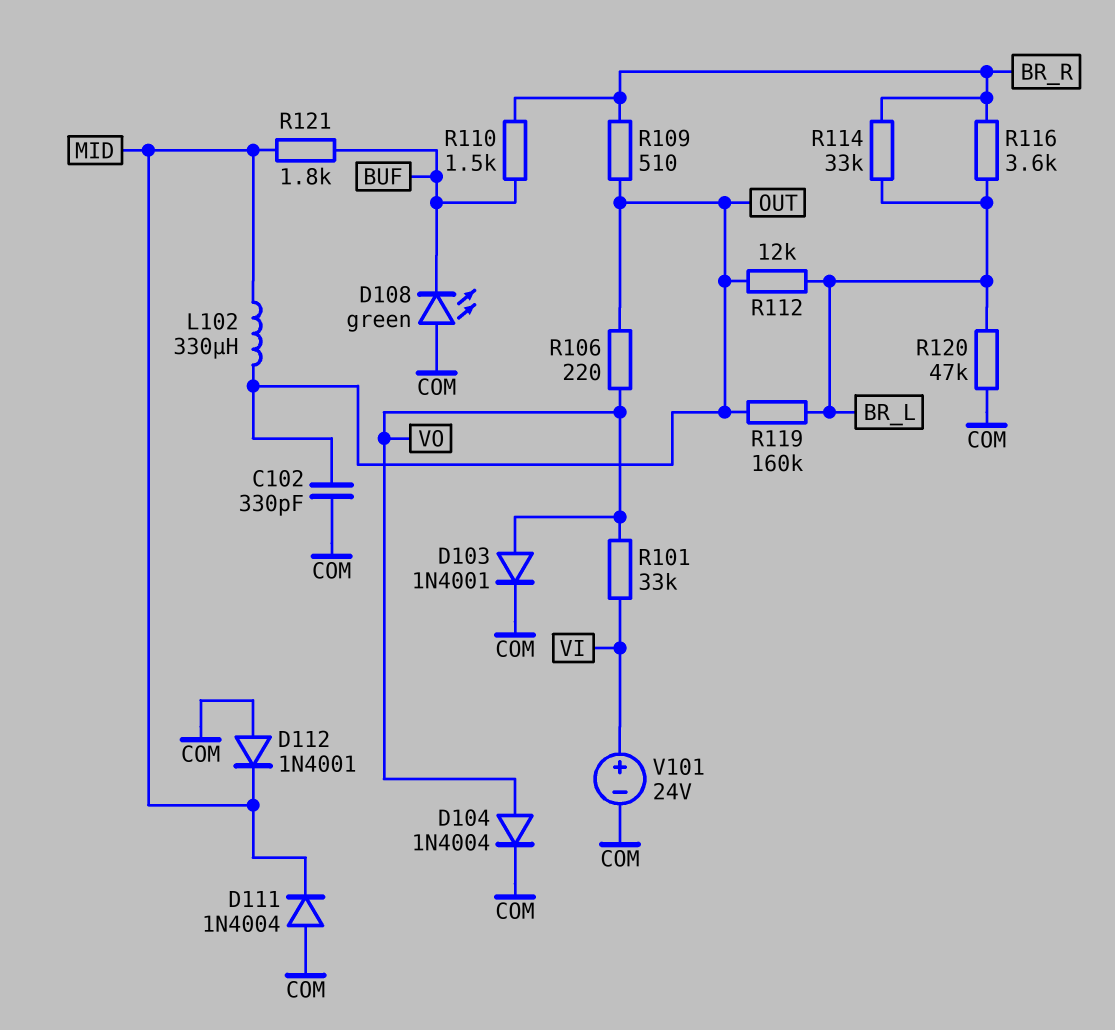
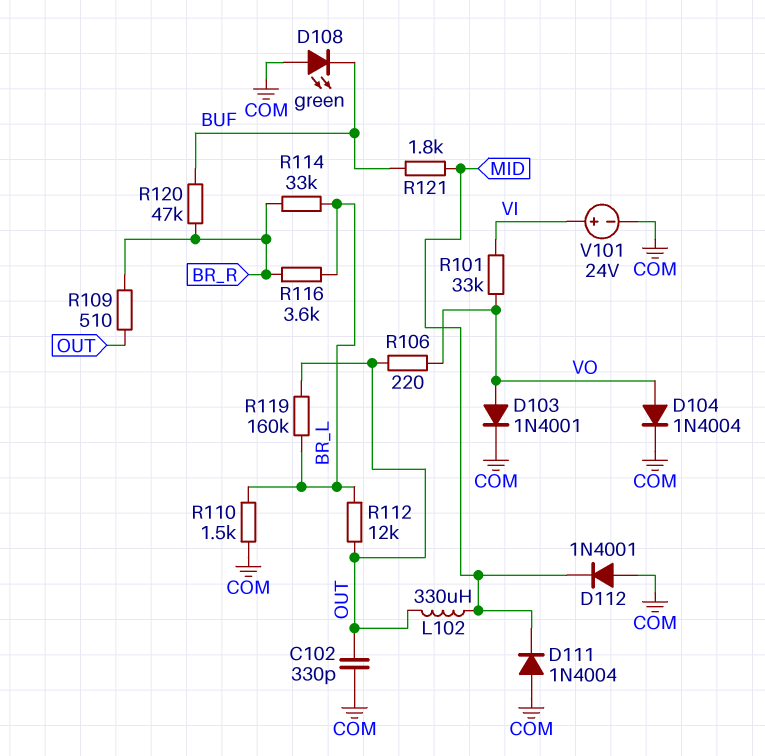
R110: 1.5k (BR_R, BUF) -> 1.5k (BR_L, COM)
R120: 47k (BR_L, COM) -> 47k (BR_R, BUF)

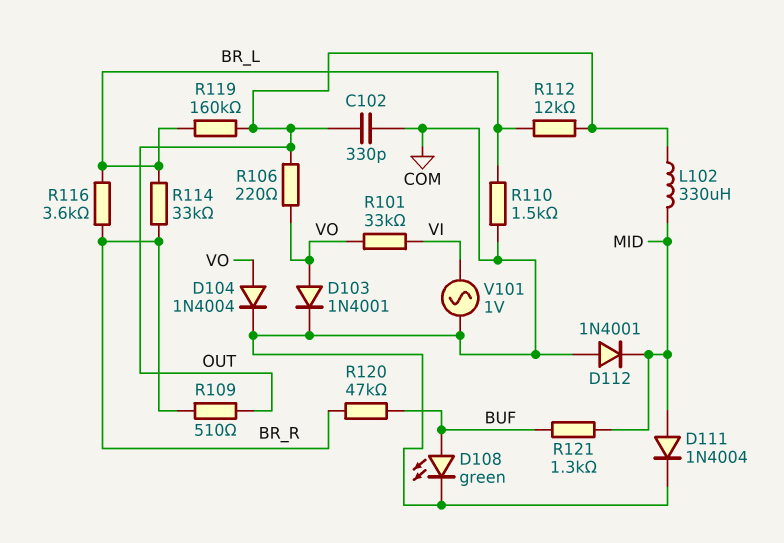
D108: LED green (A COM, K BUF) -> LED green (A BUF, K COM)
D111: diode 1N4004 (A COM, K MID) -> diode 1N4004 (A MID, K COM)
R121: 1.8k (BUF, MID) -> 1.3k (BUF, MID)
V101: 24V (plus VI, minus COM) -> AC 1V (COM, VI)

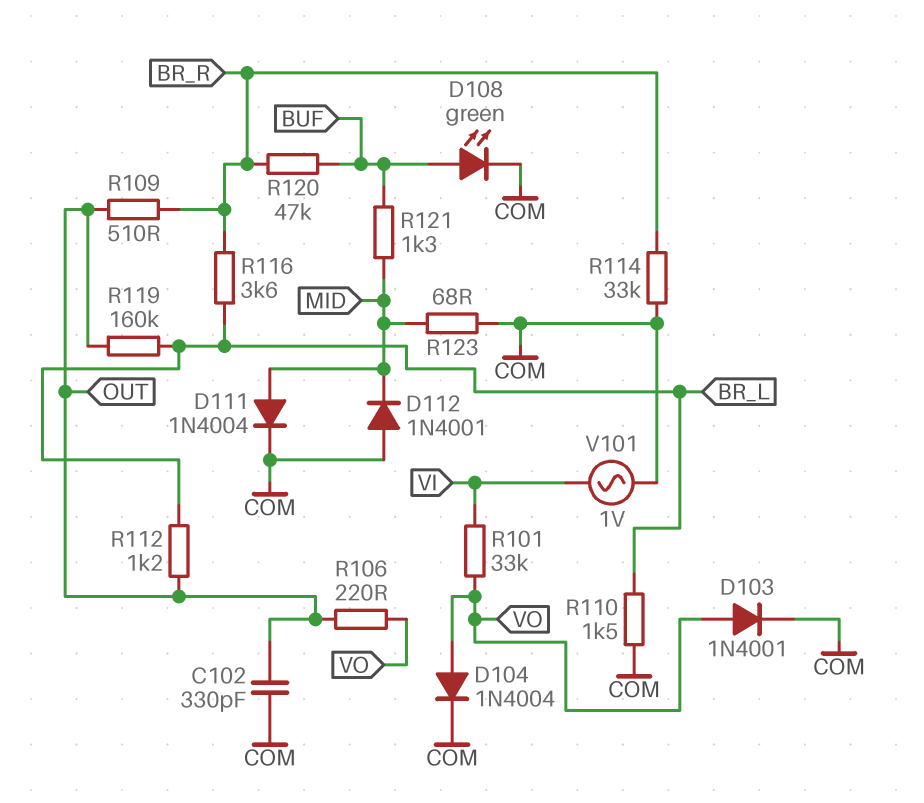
L102: 330uH (MID, OUT) -> none
R112: 12k (BR_L, OUT) -> 1.2k (BR_L, OUT)
R114: 33k (BR_L, BR_R) -> 33k (BR_R, COM)
R123: none -> 68 (COM, MID)

